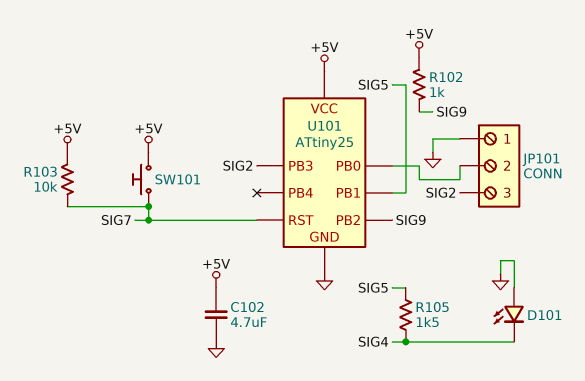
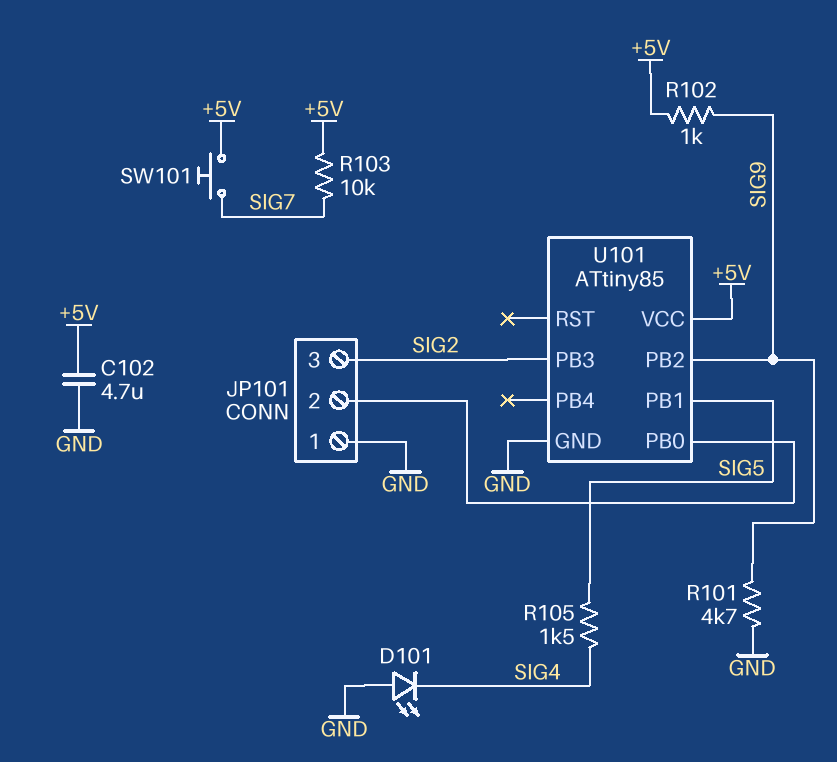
R101: none -> 4.7k (GND, SIG9)
U101: ATtiny25 -> ATtiny85
U101 pin RST: SIG7 -> none

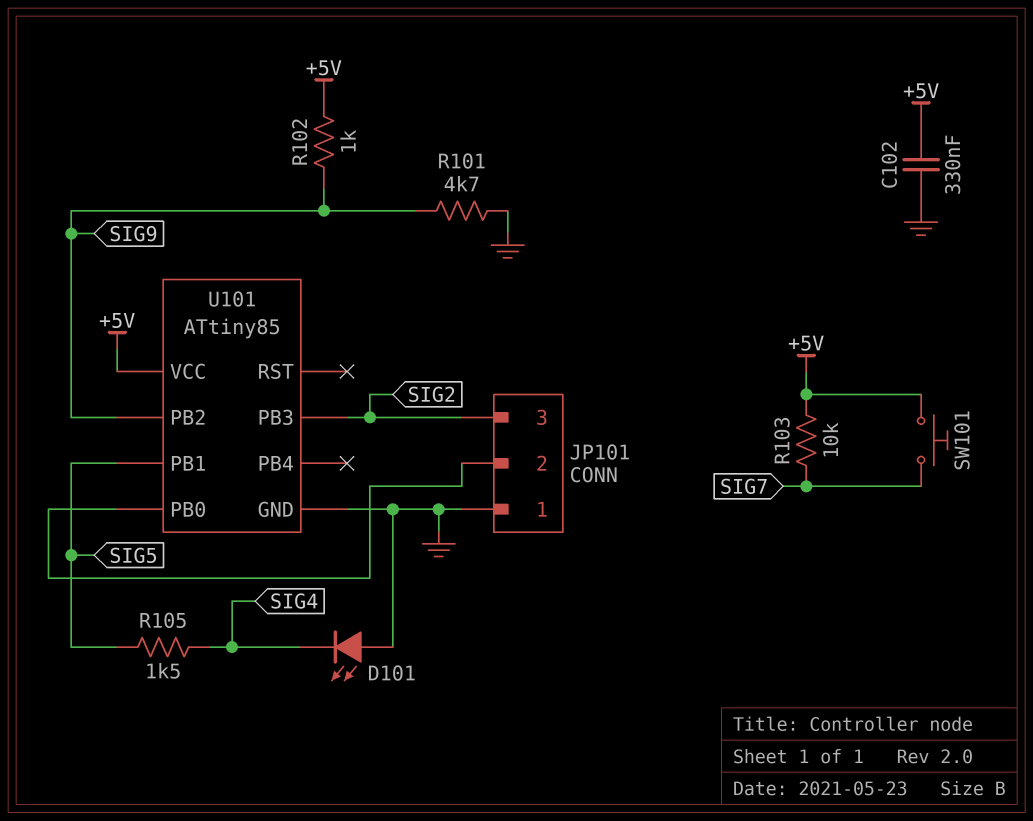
C102: 4.7uF (+5V, GND) -> 330nF (+5V, GND)

